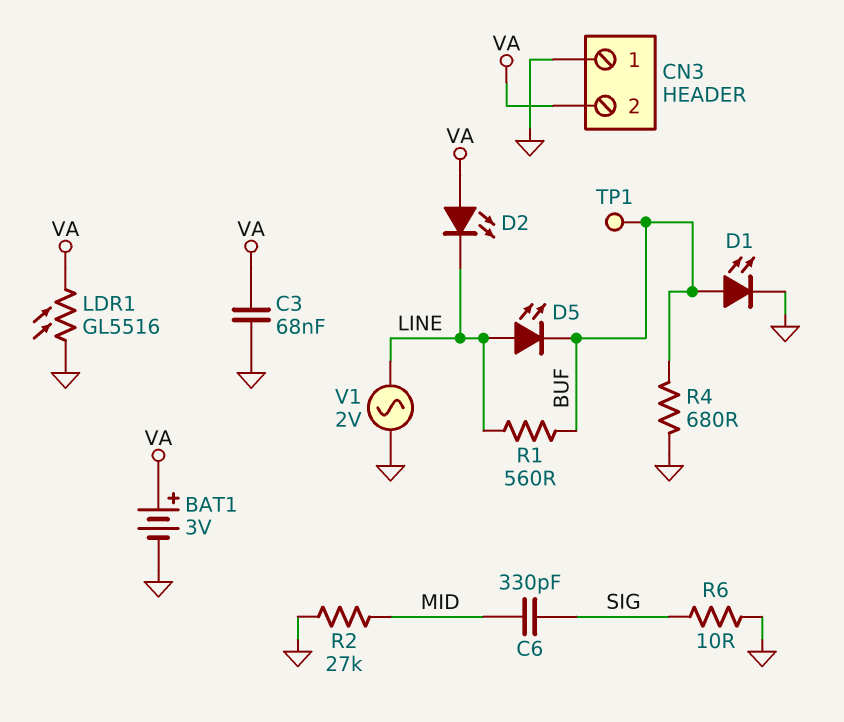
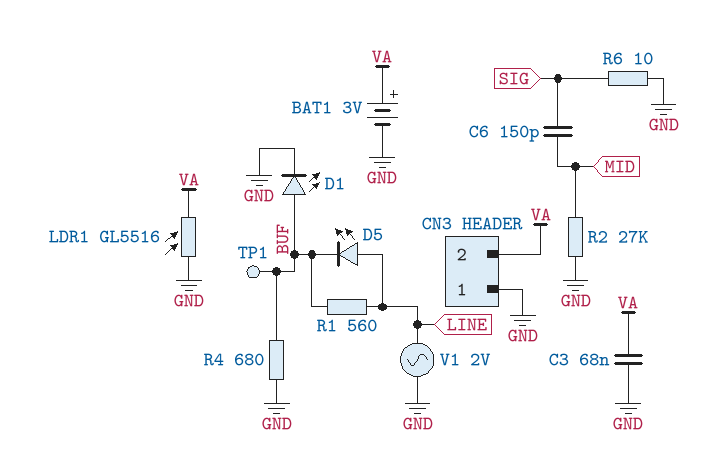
C6: 330pF (MID, SIG) -> 150pF (MID, SIG)
D2: LED (A VA, K LINE) -> none

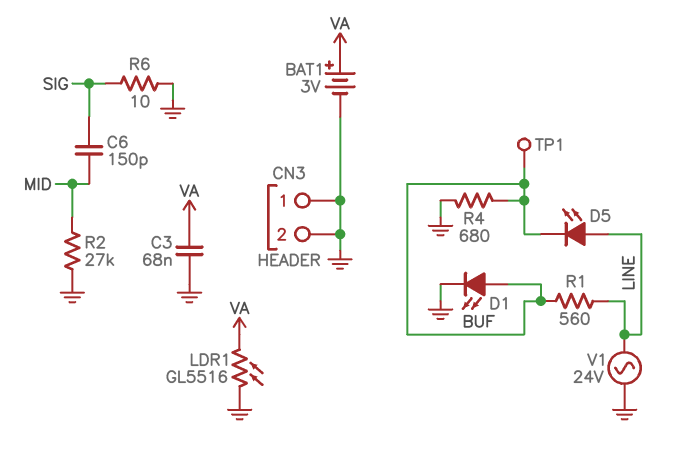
CN3 pin 2: VA -> GND
V1: AC 2V (GND, LINE) -> AC 24V (GND, LINE)

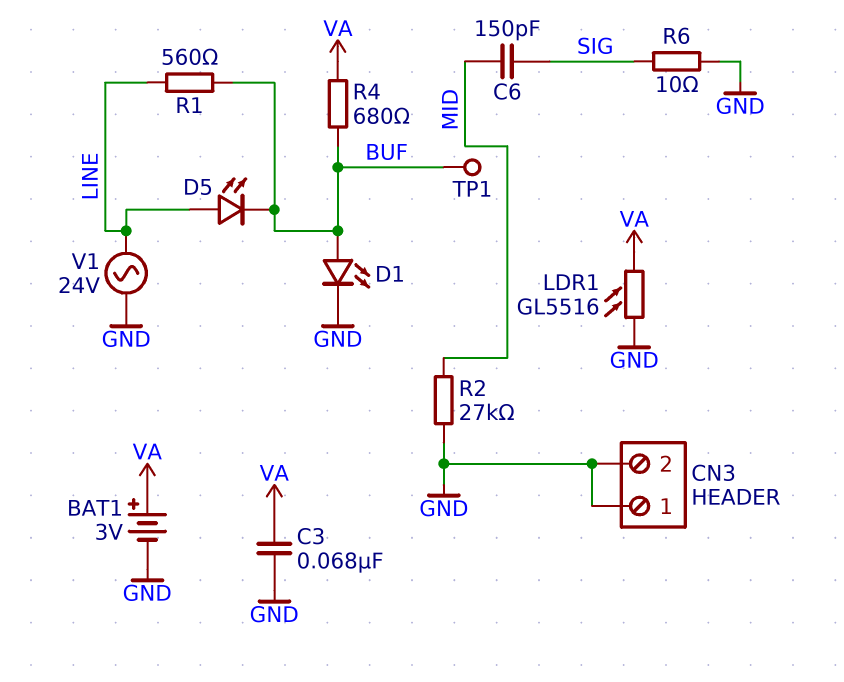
R4: 680 (BUF, GND) -> 680 (BUF, VA)

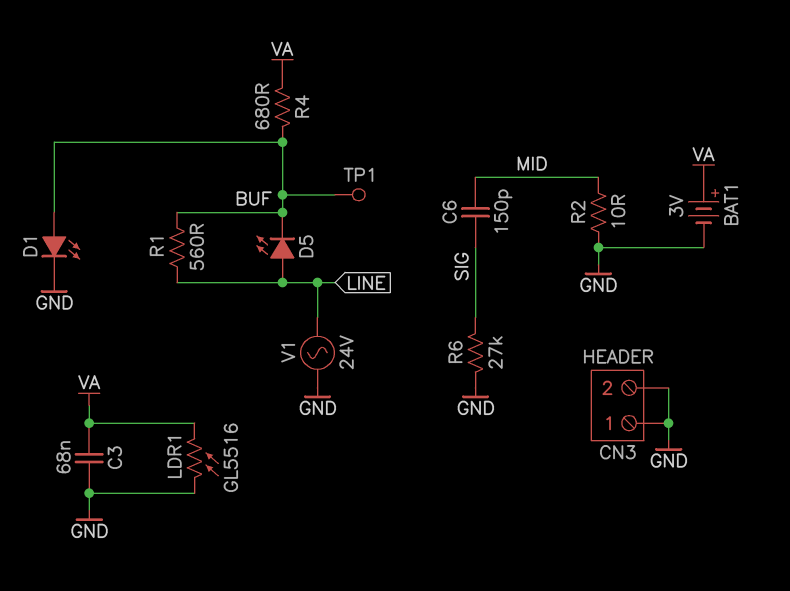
R2: 27k (GND, MID) -> 10 (GND, MID)
R6: 10 (GND, SIG) -> 27k (GND, SIG)

